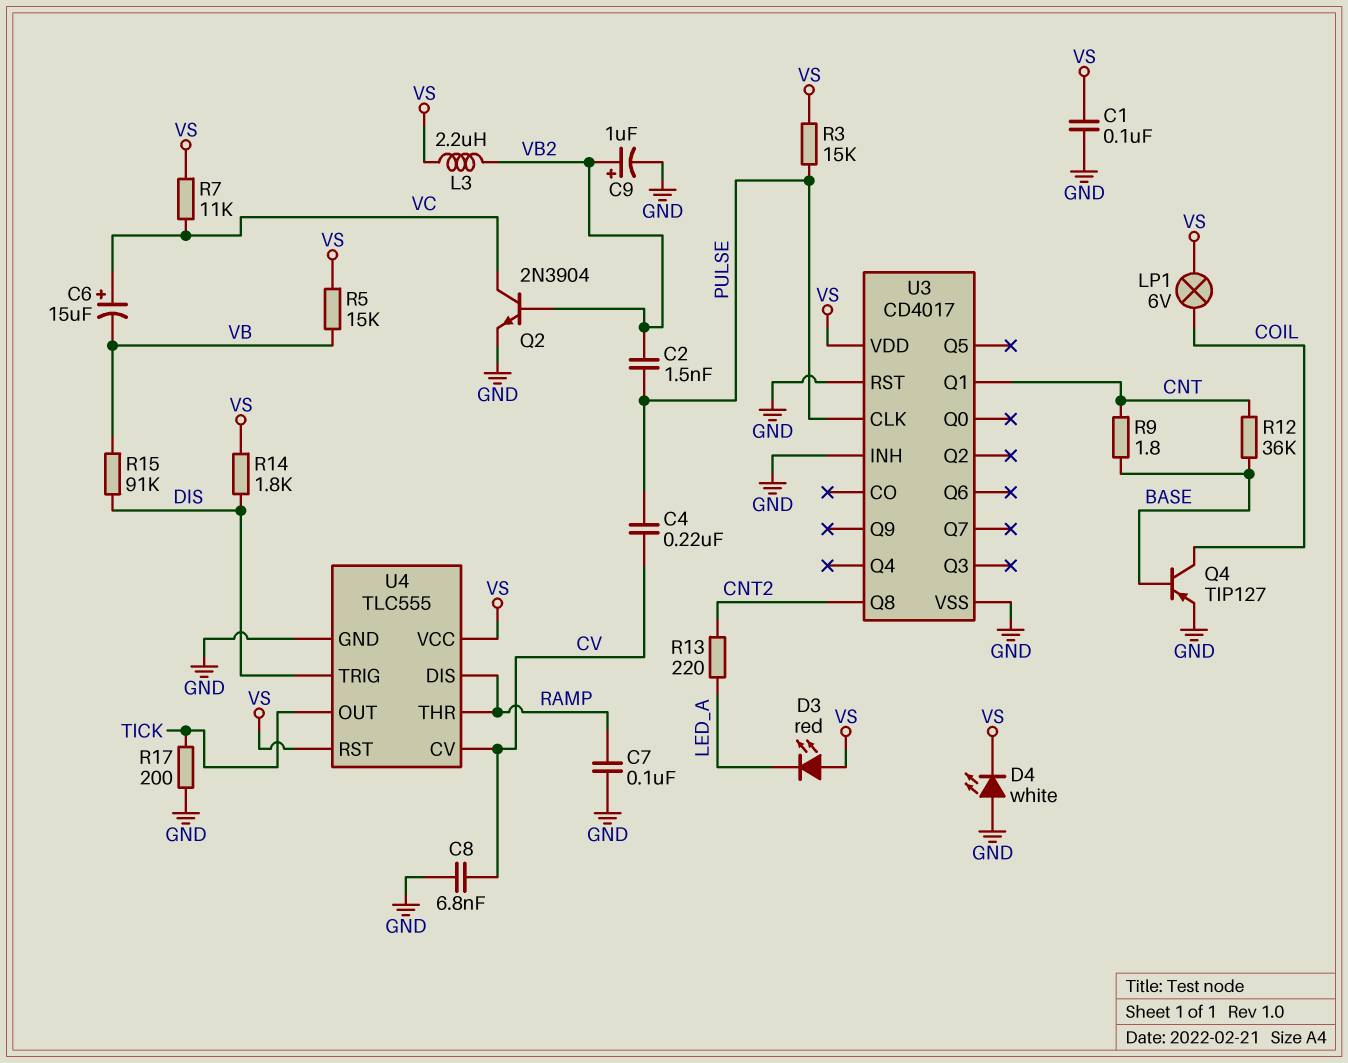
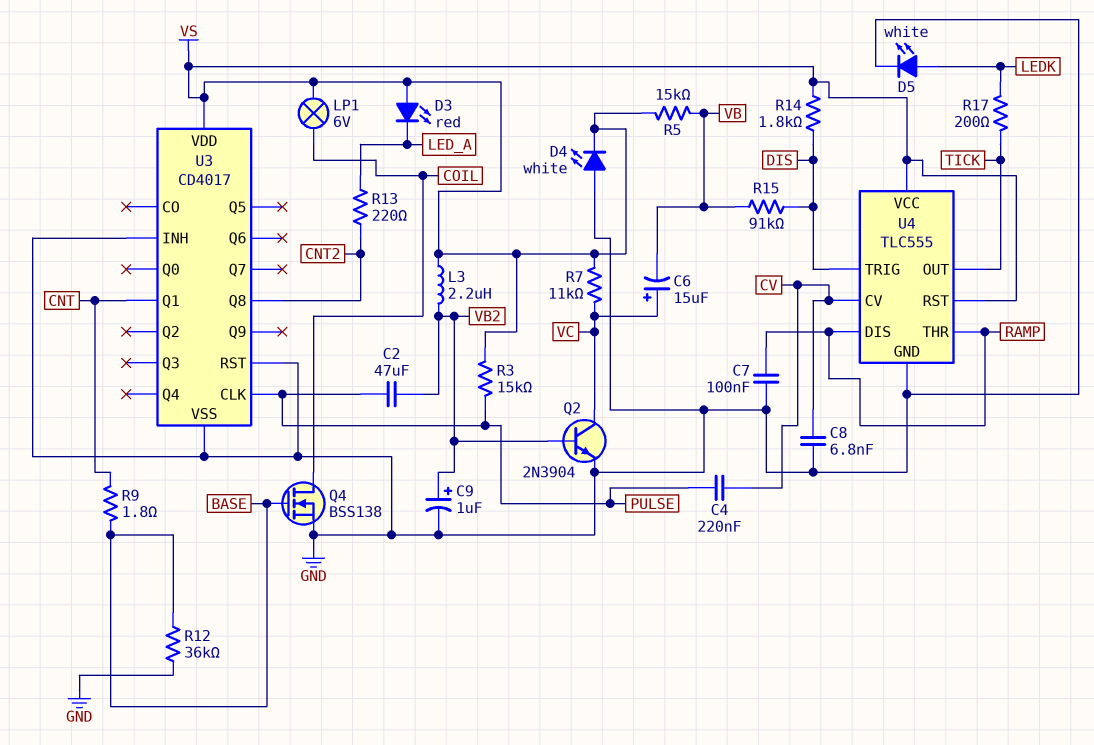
C1: 100nF (GND, VS) -> none
C2: 1.5nF (PULSE, VB2) -> 47uF (PULSE, VB2)
D5: none -> LED white (A LEDK, K GND)
Q4: PNP TIP127 (B BASE, C COIL, E GND) -> NMOS BSS138 (G BASE, D COIL, S GND)
R12: 36k (BASE, CNT) -> 36k (BASE, GND)
R17: 200 (GND, TICK) -> 200 (LEDK, TICK)

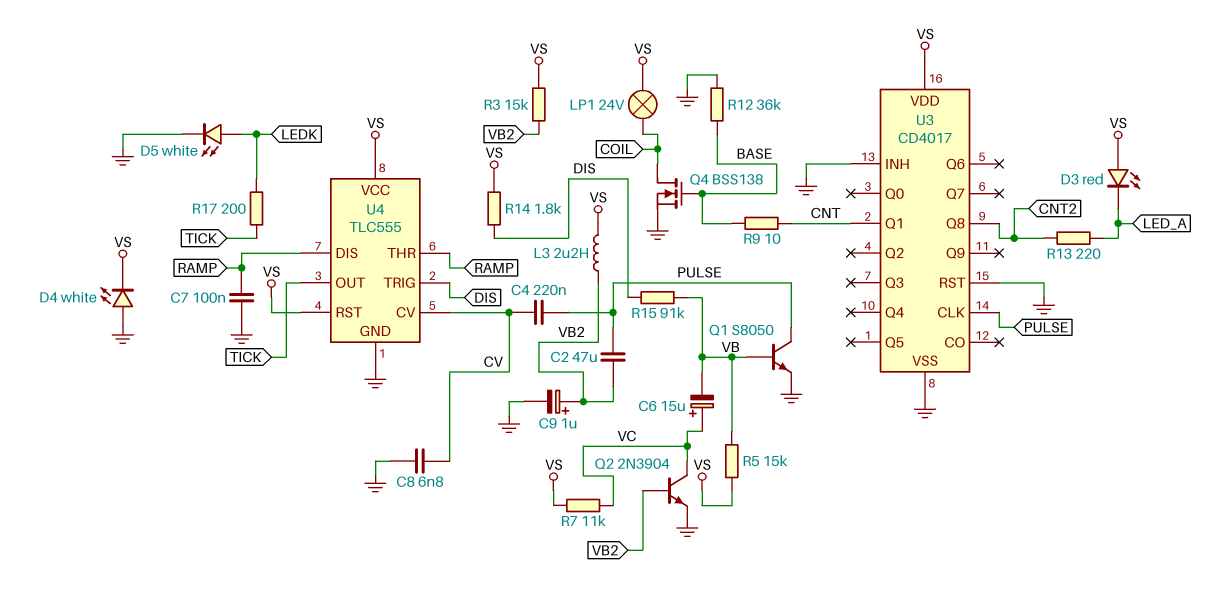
LP1: lamp 6V (COIL, VS) -> lamp 24V (COIL, VS)
Q1: none -> NPN S8050 (B VB, C PULSE, E GND)
R3: 15k (PULSE, VS) -> 15k (VB2, VS)
R9: 1.8 (BASE, CNT) -> 10 (BASE, CNT)

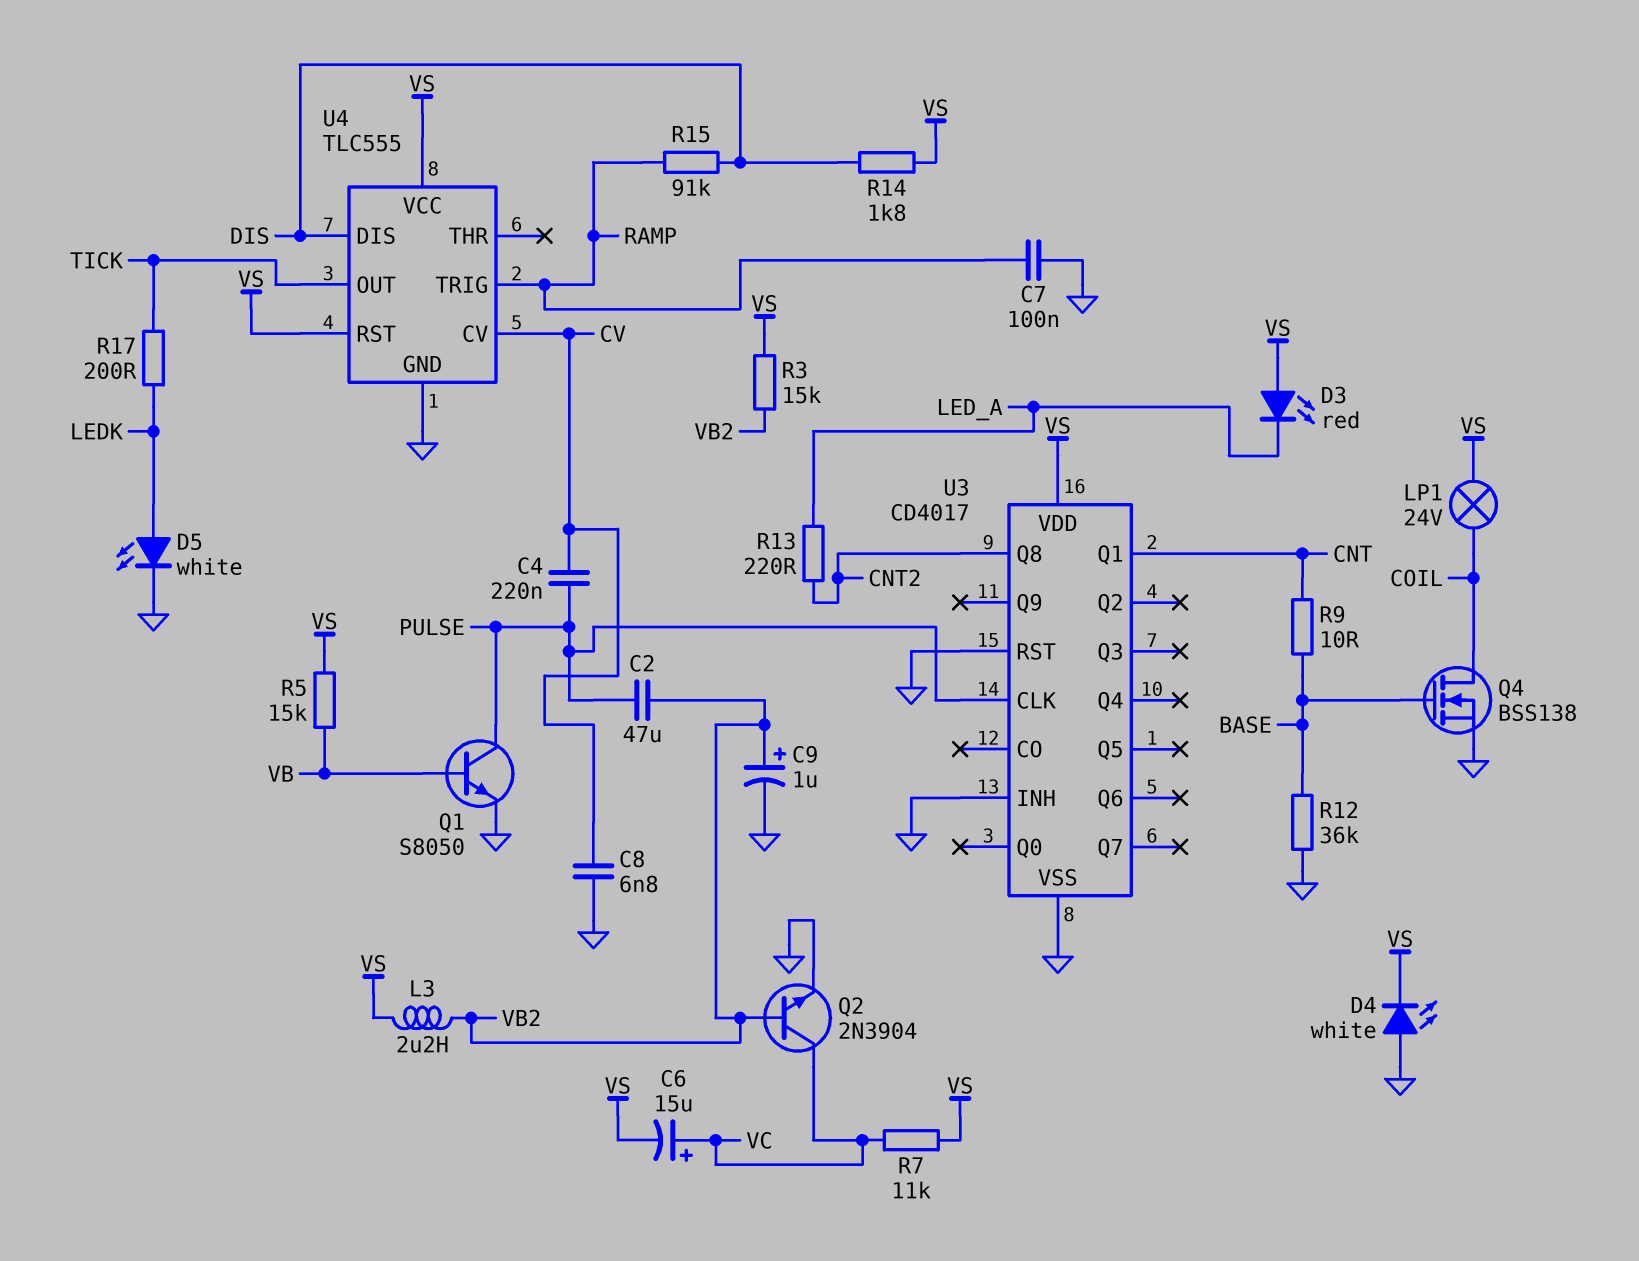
C6: 15uF (plus VC, minus VB) -> 15uF (plus VC, minus VS)
R15: 91k (DIS, VB) -> 91k (DIS, RAMP)
U4 pin DIS: RAMP -> DIS
U4 pin THR: RAMP -> none
U4 pin TRIG: DIS -> RAMP

